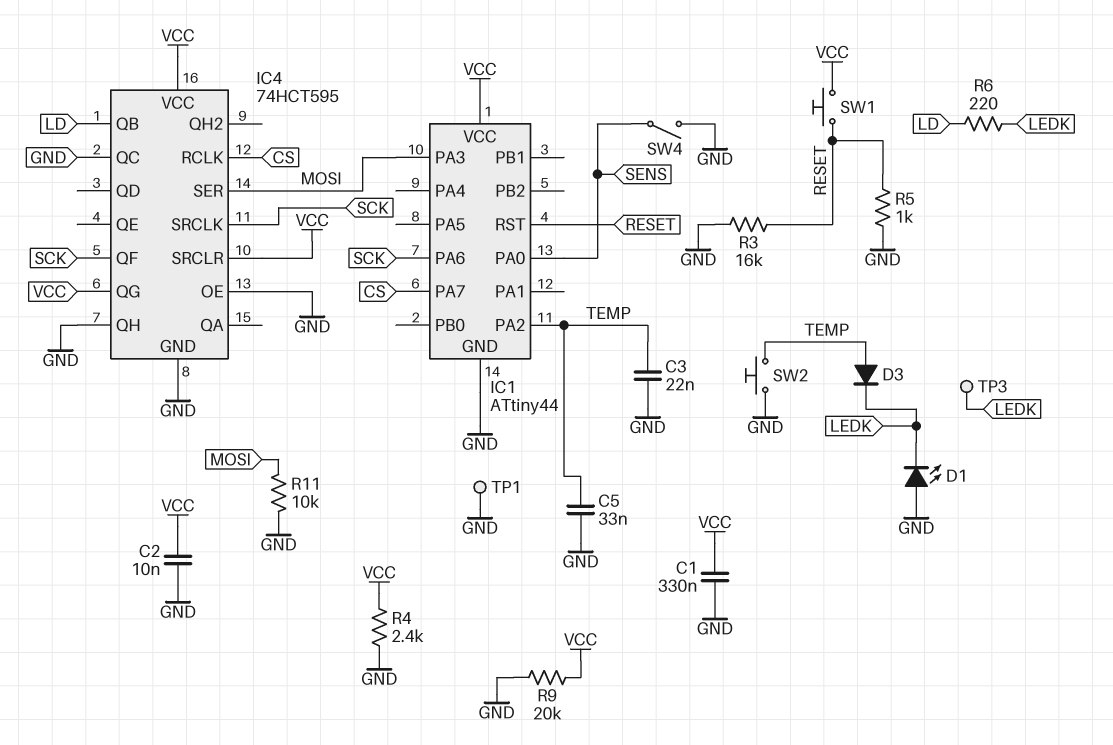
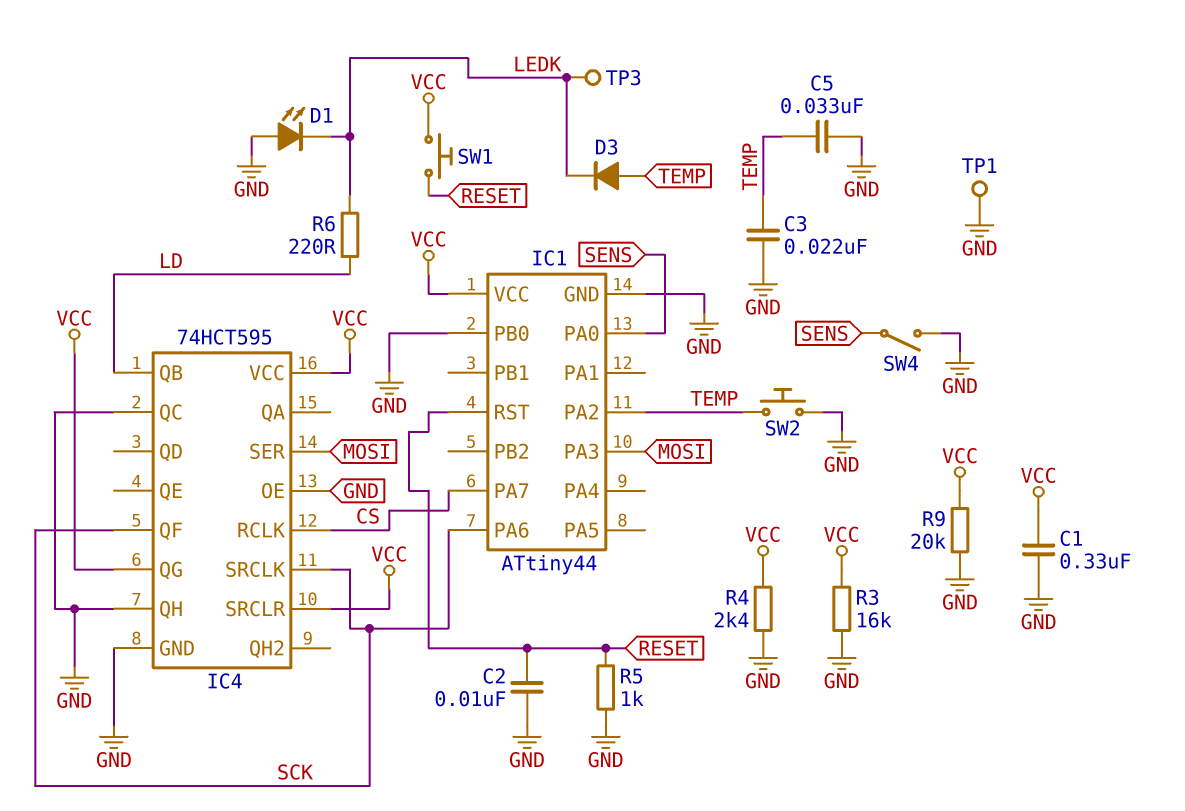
C2: 10nF (GND, VCC) -> 10nF (GND, RESET)
IC1 pin PB0: none -> GND
R3: 16k (GND, RESET) -> 16k (GND, VCC)
R11: 10k (GND, MOSI) -> none

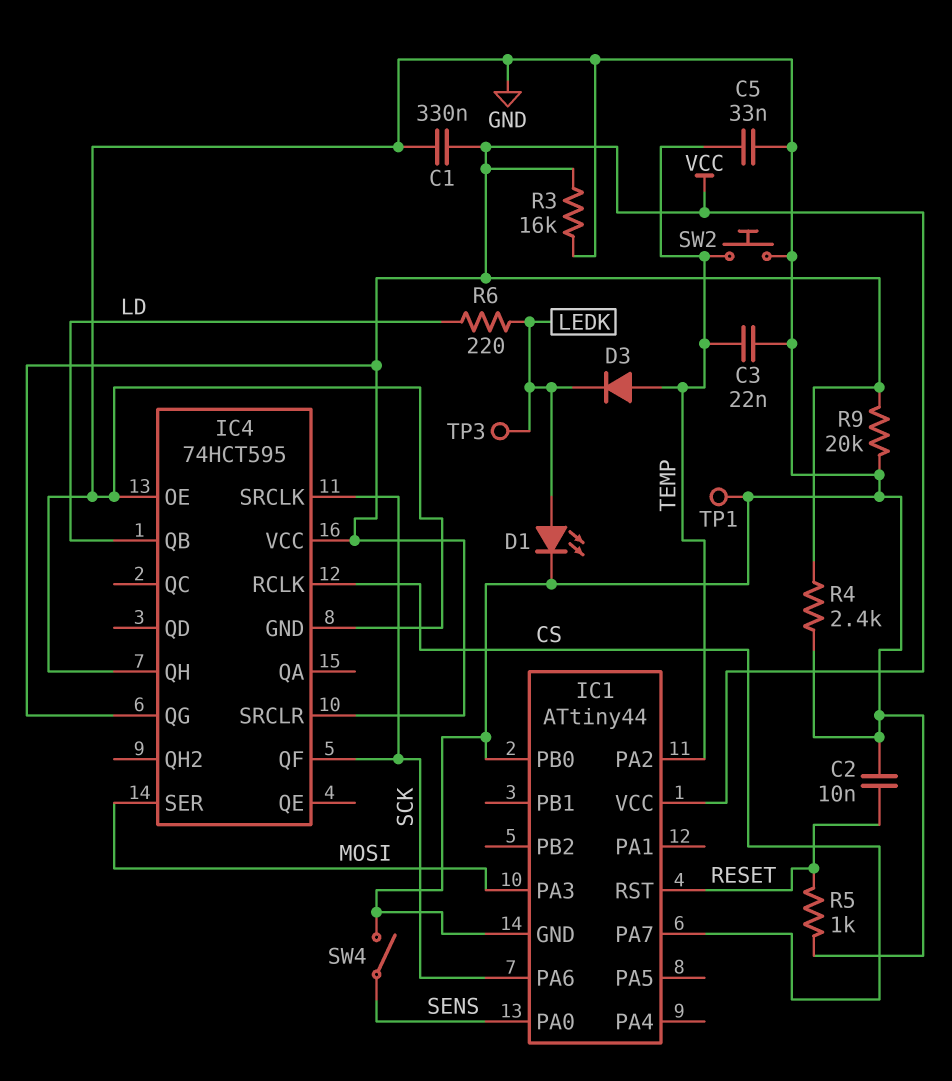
D1: LED (A GND, K LEDK) -> LED (A LEDK, K GND)
IC4 pin QC: GND -> none
SW1: button (RESET, VCC) -> none

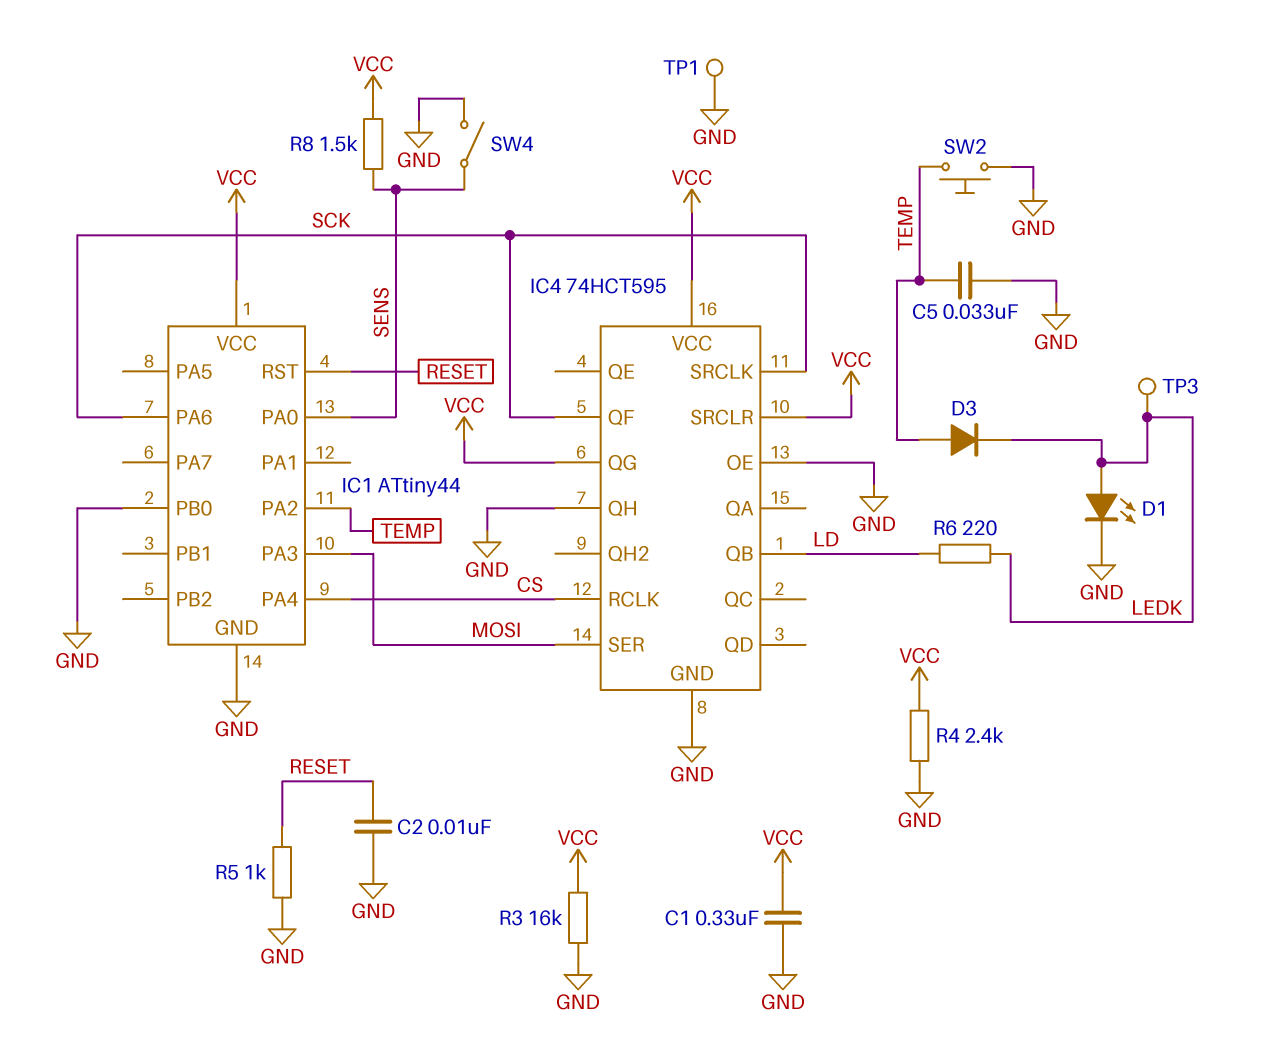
C3: 22nF (GND, TEMP) -> none
IC1 pin PA4: none -> CS
IC1 pin PA7: CS -> none
R8: none -> 1.5k (SENS, VCC)
R9: 20k (GND, VCC) -> none

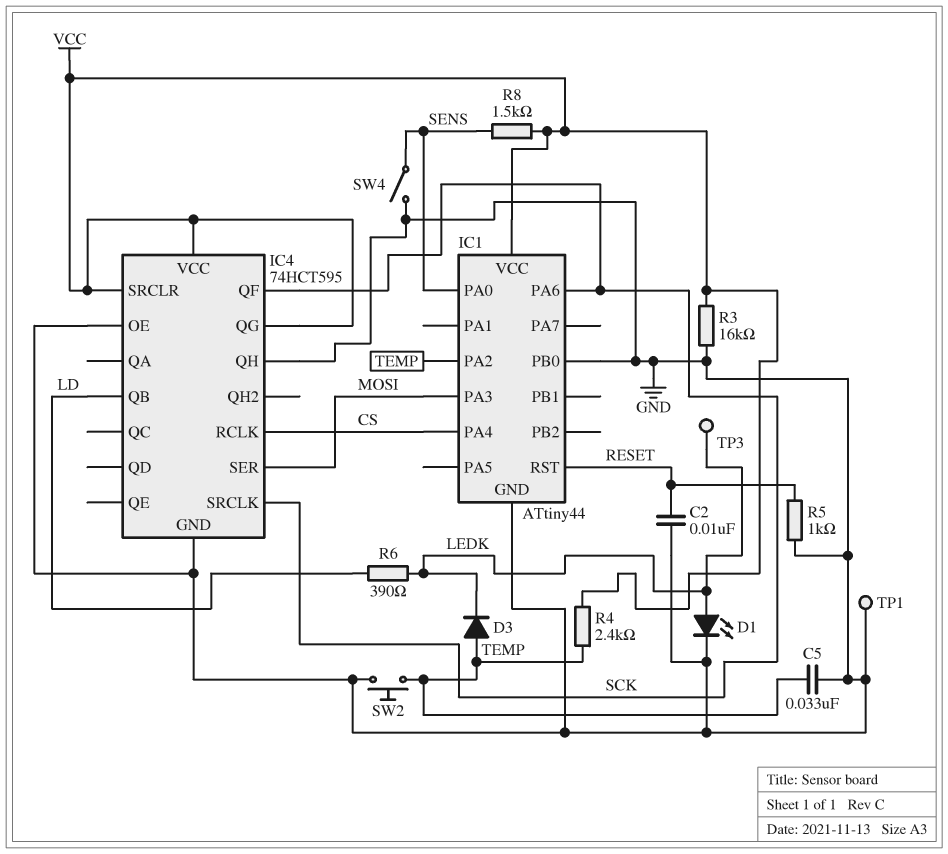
C1: 330nF (GND, VCC) -> none
R4: 2.4k (GND, VCC) -> 2.4k (TEMP, VCC)
R6: 220 (LD, LEDK) -> 390 (LD, LEDK)

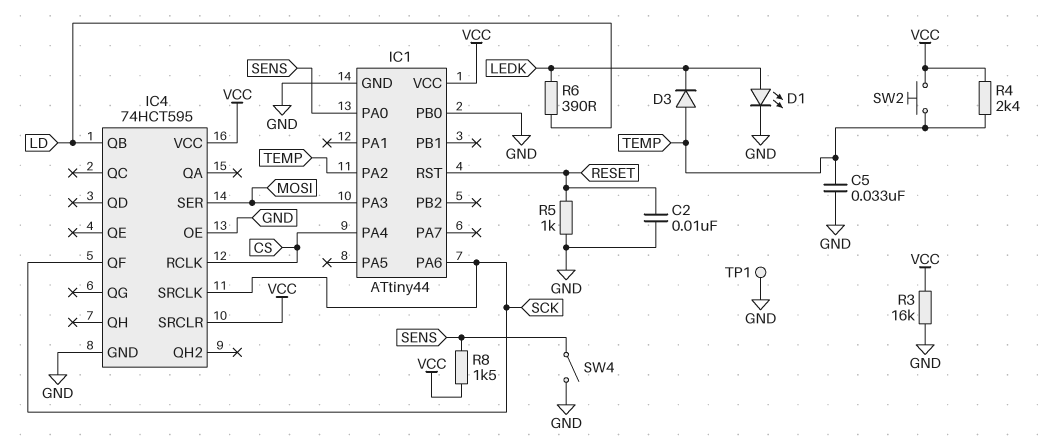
IC4 pin QG: VCC -> none
IC4 pin QH: GND -> none
SW2: button (GND, TEMP) -> button (TEMP, VCC)
TP3: test point (LEDK) -> none

